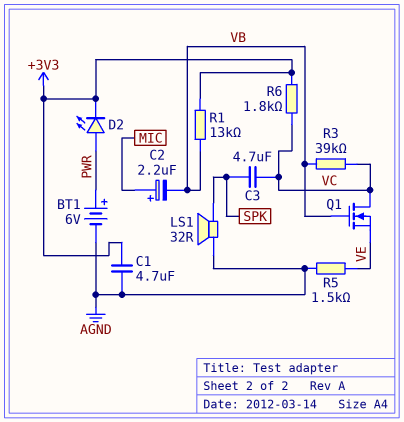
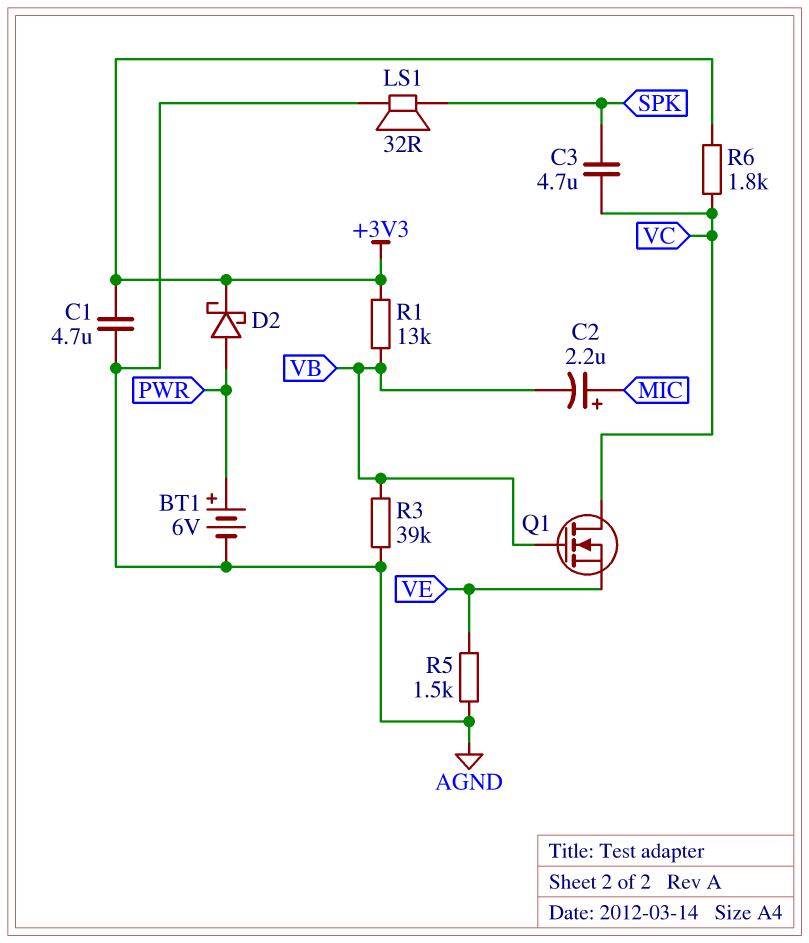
D2: LED (A PWR, K +3V3) -> schottky (A PWR, K +3V3)
R3: 39k (VB, VC) -> 39k (AGND, VB)

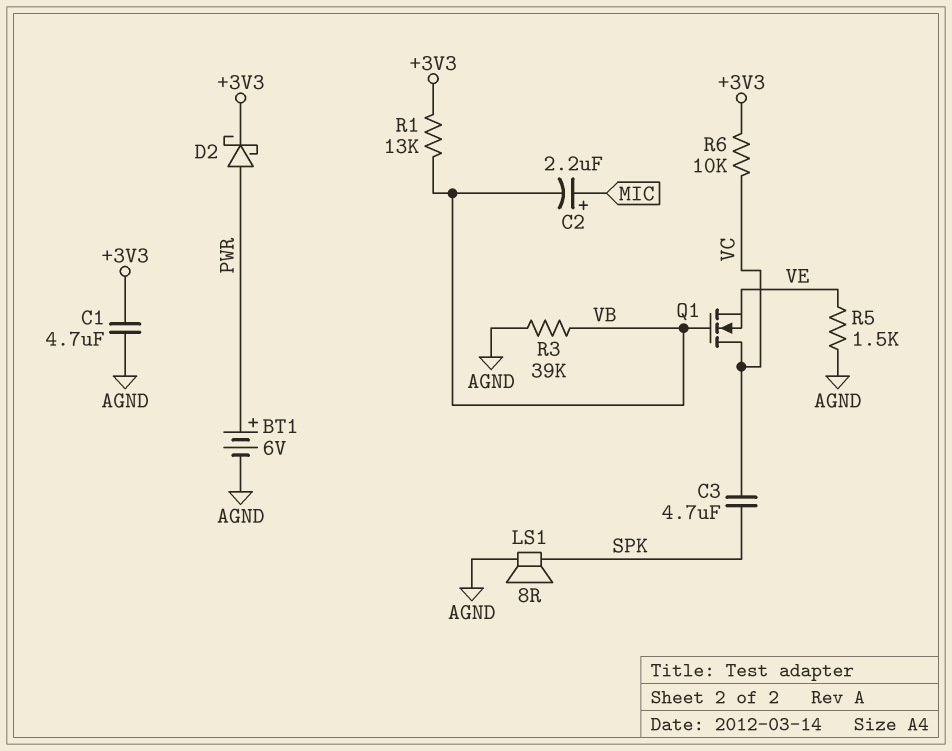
LS1: speaker 32R (AGND, SPK) -> speaker 8R (AGND, SPK)
R6: 1.8k (+3V3, VC) -> 10k (+3V3, VC)

